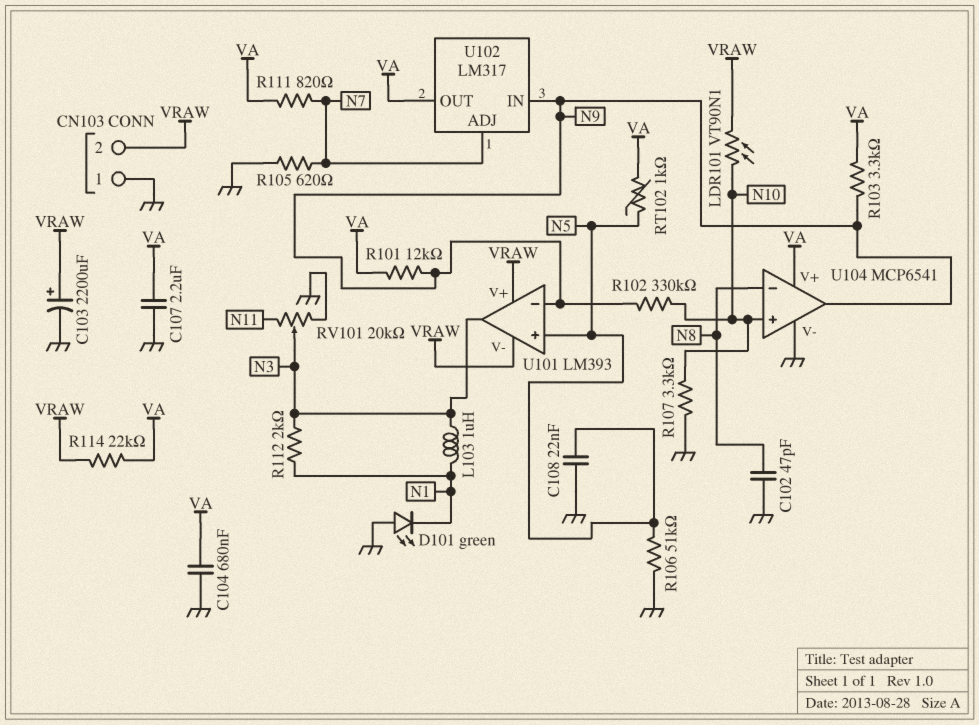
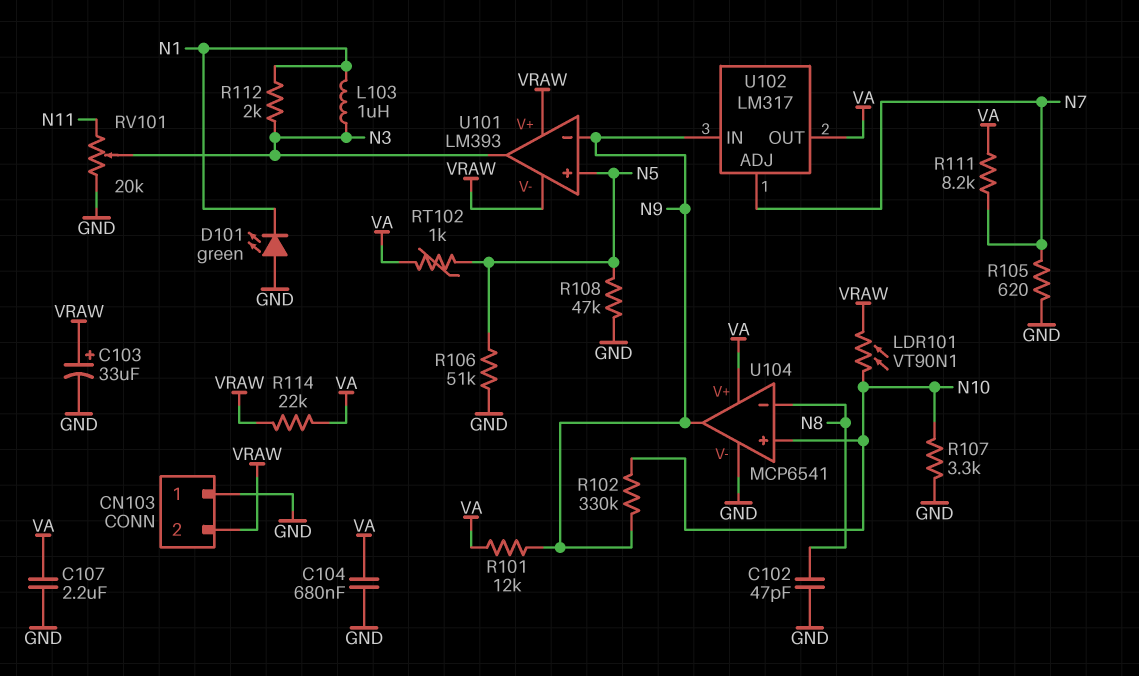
C103: 2200uF (plus VRAW, minus GND) -> 33uF (plus VRAW, minus GND)
C108: 22nF (GND, N5) -> none
R103: 3.3k (N9, VA) -> none
R108: none -> 47k (GND, N5)
R111: 820 (N7, VA) -> 8.2k (N7, VA)

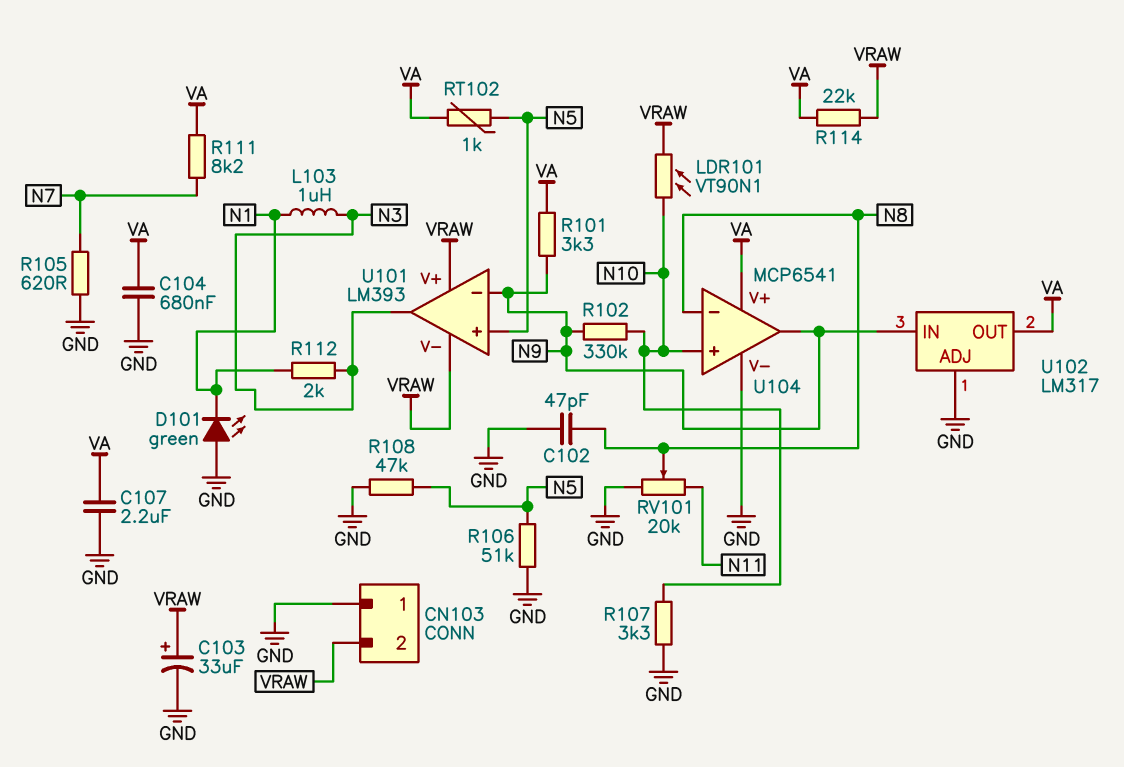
R101: 12k (N9, VA) -> 3.3k (N9, VA)
RV101: 20k (GND, N11, wiper N3) -> 20k (GND, N11, wiper N8)
U102 pin ADJ: N7 -> GND

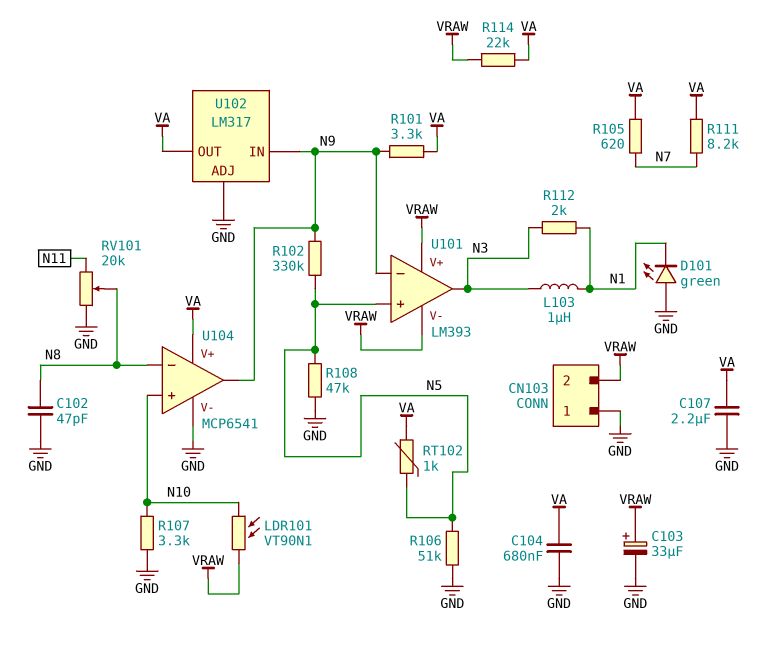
R102: 330k (N9, N10) -> 330k (N5, N9)
R105: 620 (GND, N7) -> 620 (N7, VA)

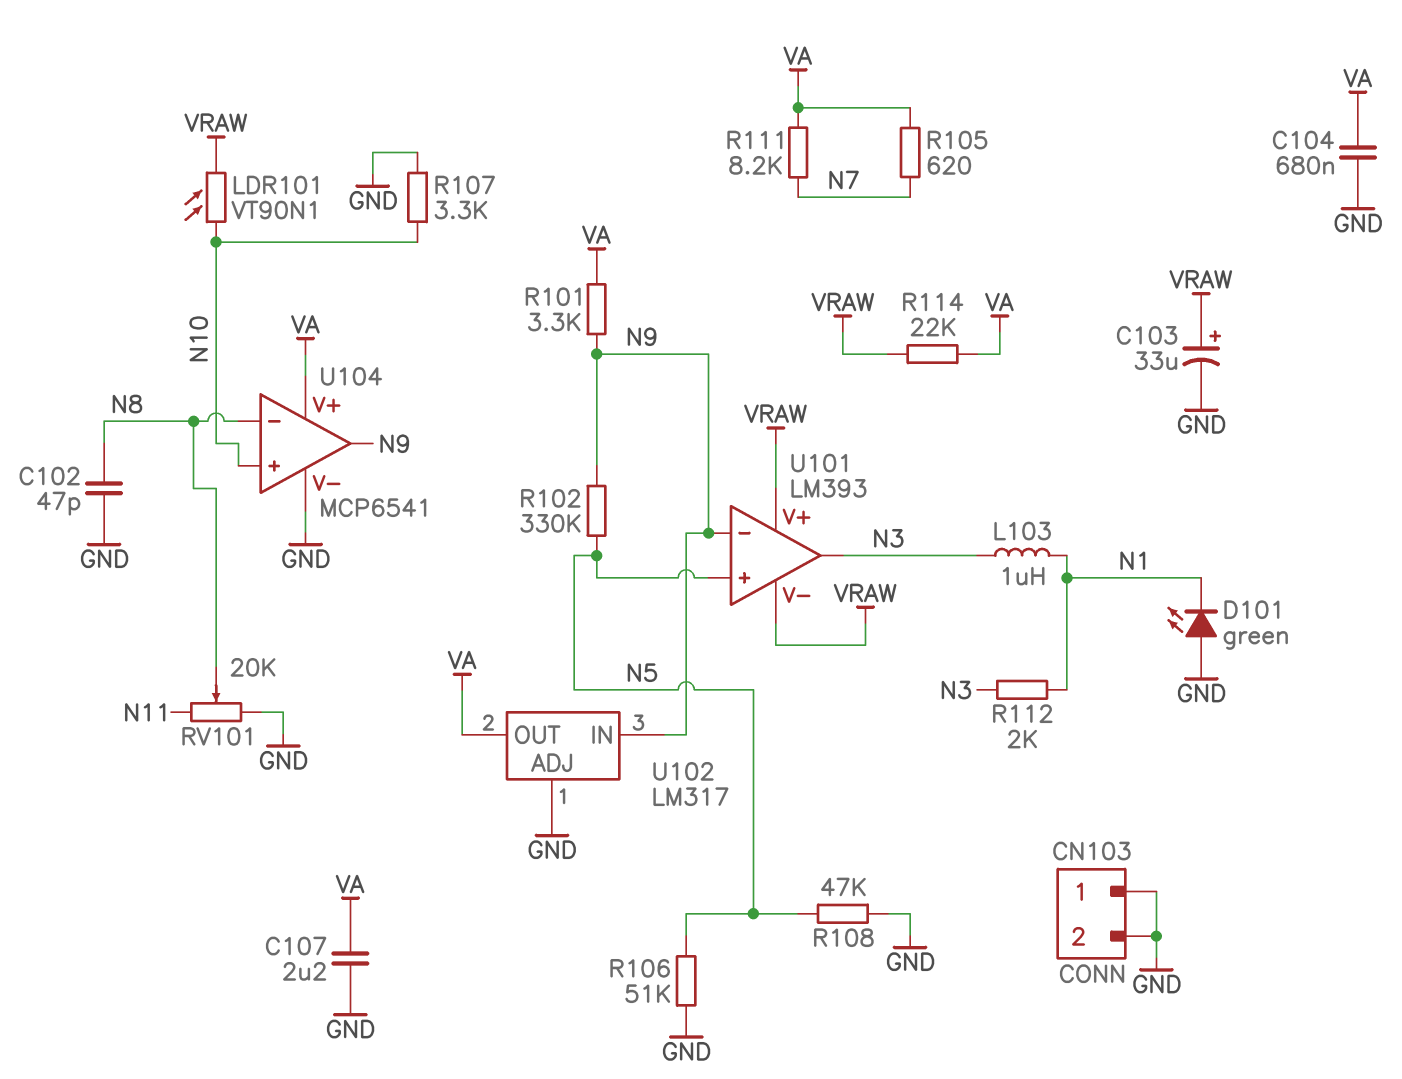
CN103 pin 2: VRAW -> GND
RT102: 1k (N5, VA) -> none

